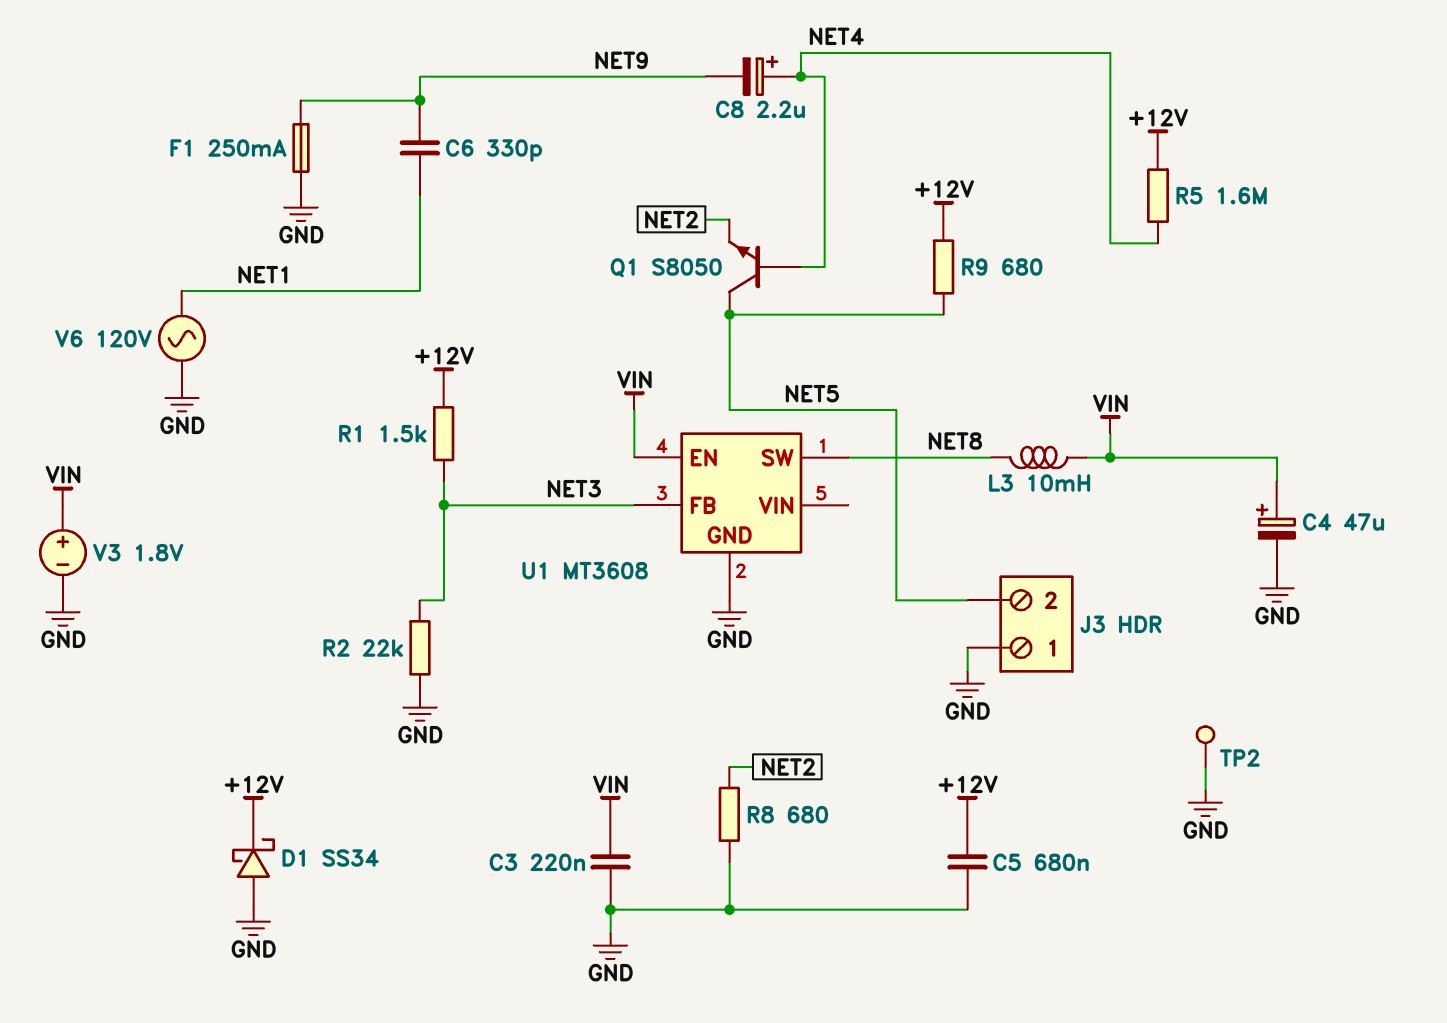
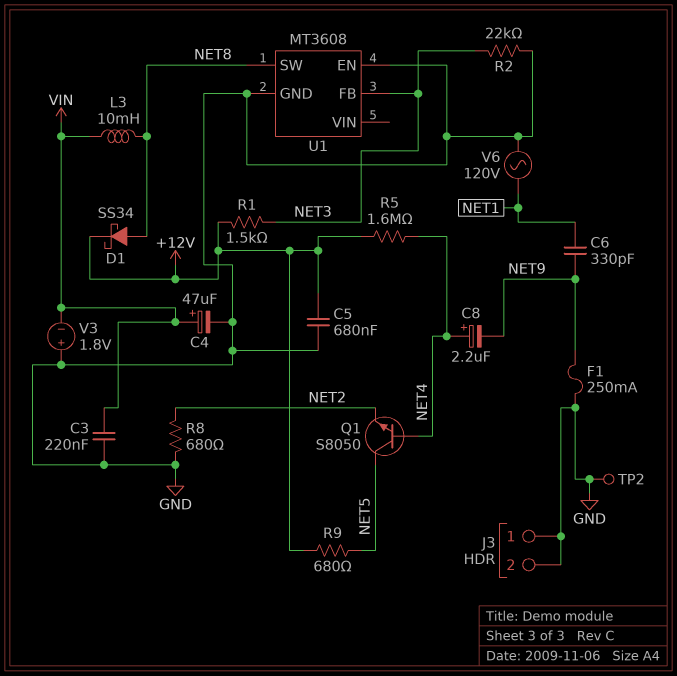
D1: schottky SS34 (A GND, K +12V) -> schottky SS34 (A NET8, K +12V)
J3 pin 2: NET5 -> GND
U1 pin EN: VIN -> GND
V3: 1.8V (plus VIN, minus GND) -> 1.8V (plus GND, minus VIN)

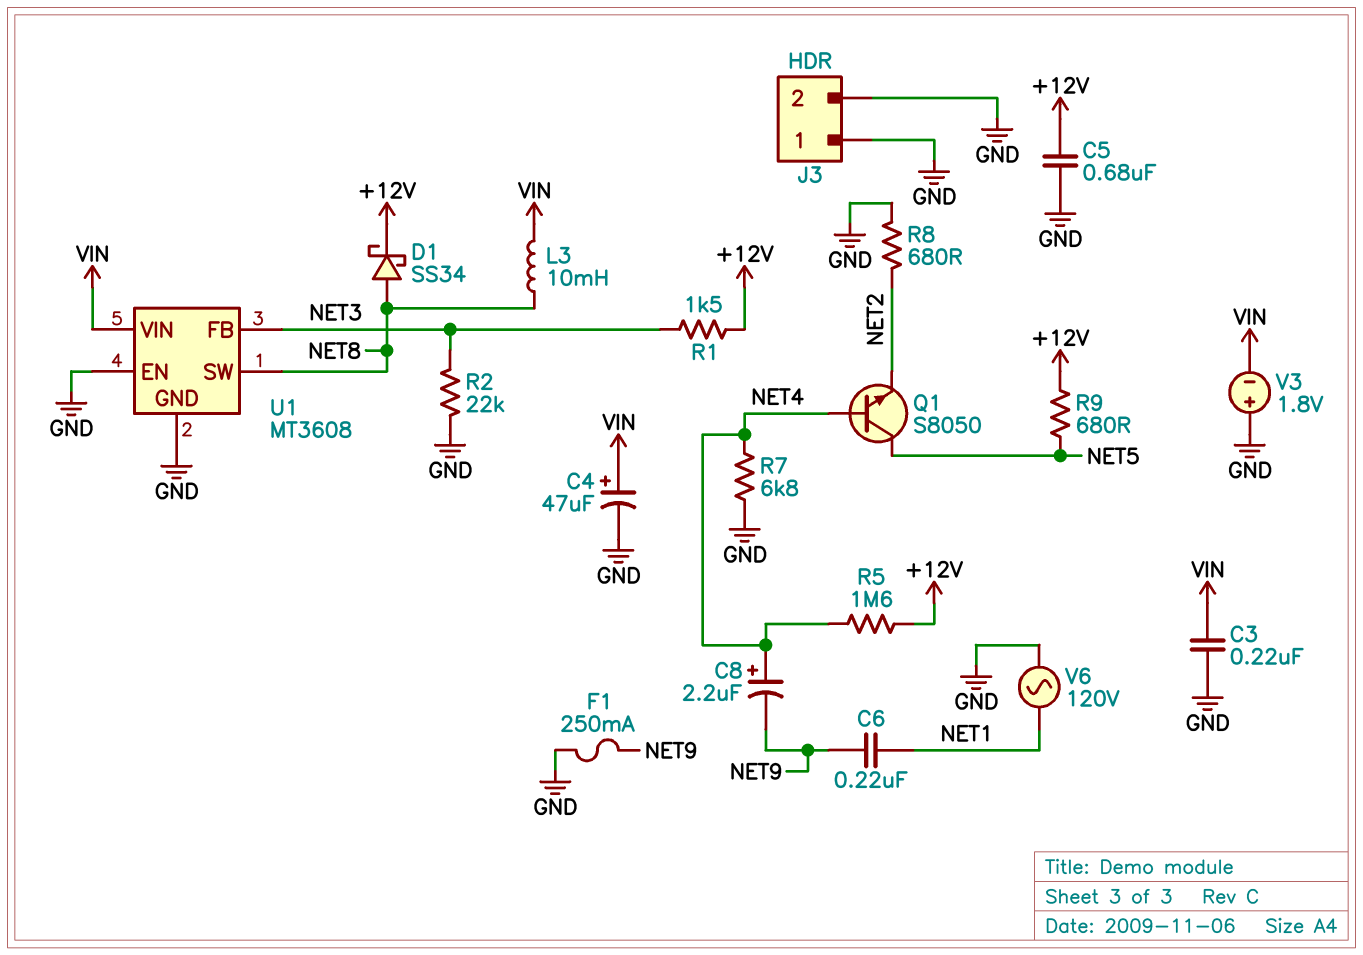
C6: 330pF (NET1, NET9) -> 220nF (NET1, NET9)
R7: none -> 6.8k (GND, NET4)
TP2: test point (GND) -> none
U1 pin VIN: none -> VIN

